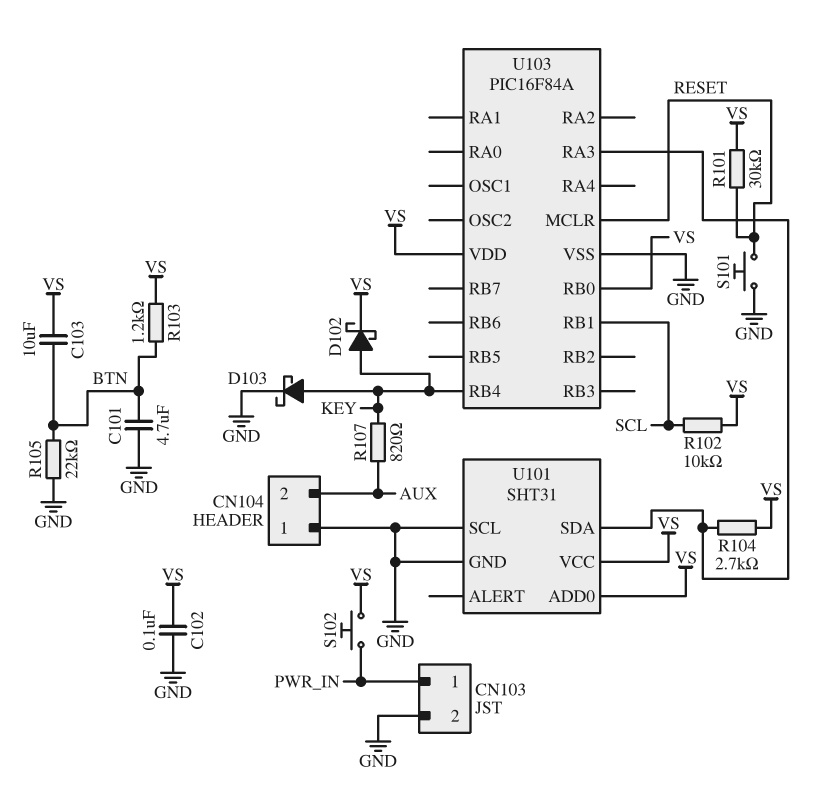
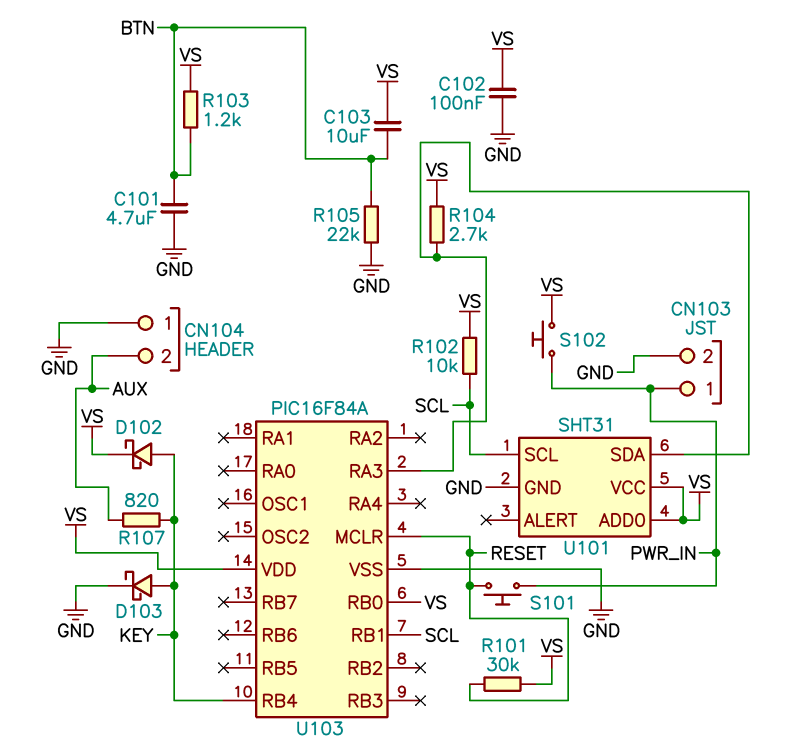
S101: button (GND, RESET) -> button (PWR_IN, RESET)
U101 pin SCL: GND -> SCL

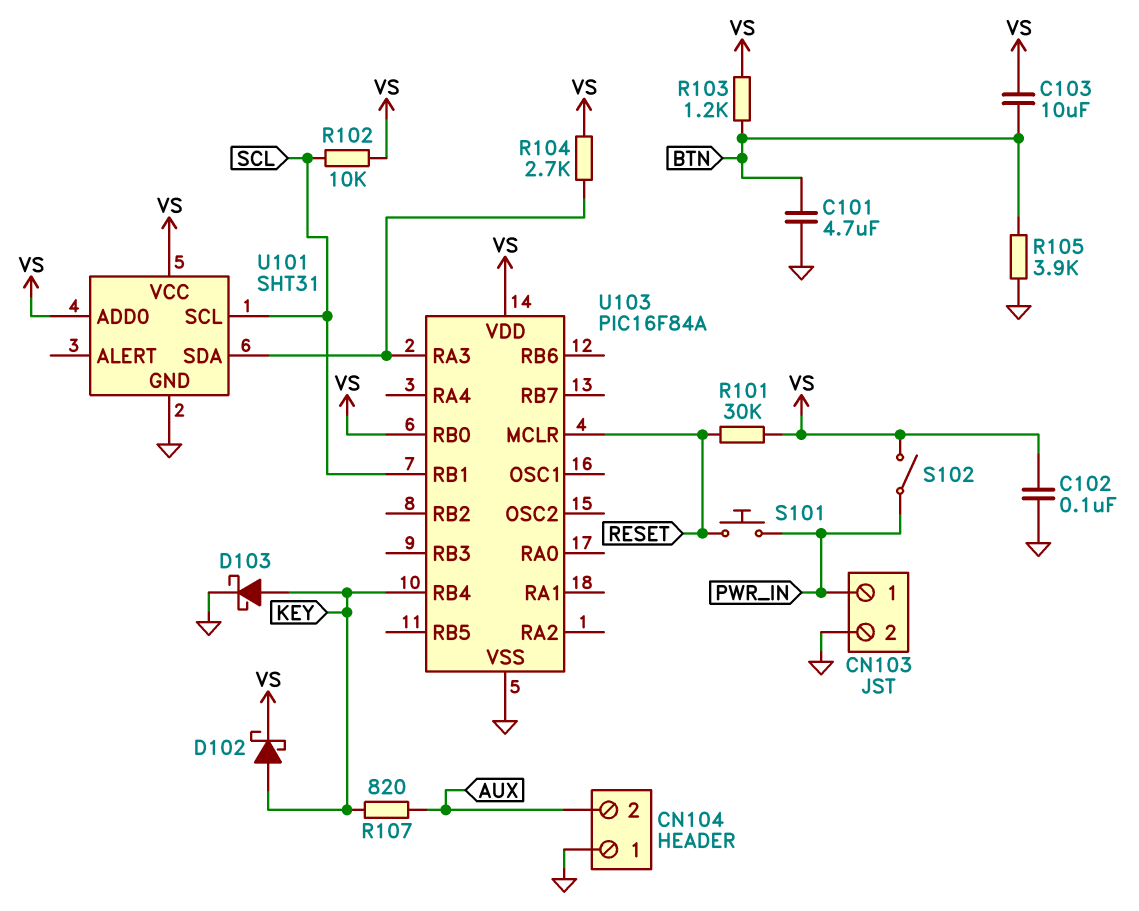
R105: 22k (BTN, GND) -> 3.9k (BTN, GND)
S102: button (PWR_IN, VS) -> switch (PWR_IN, VS)

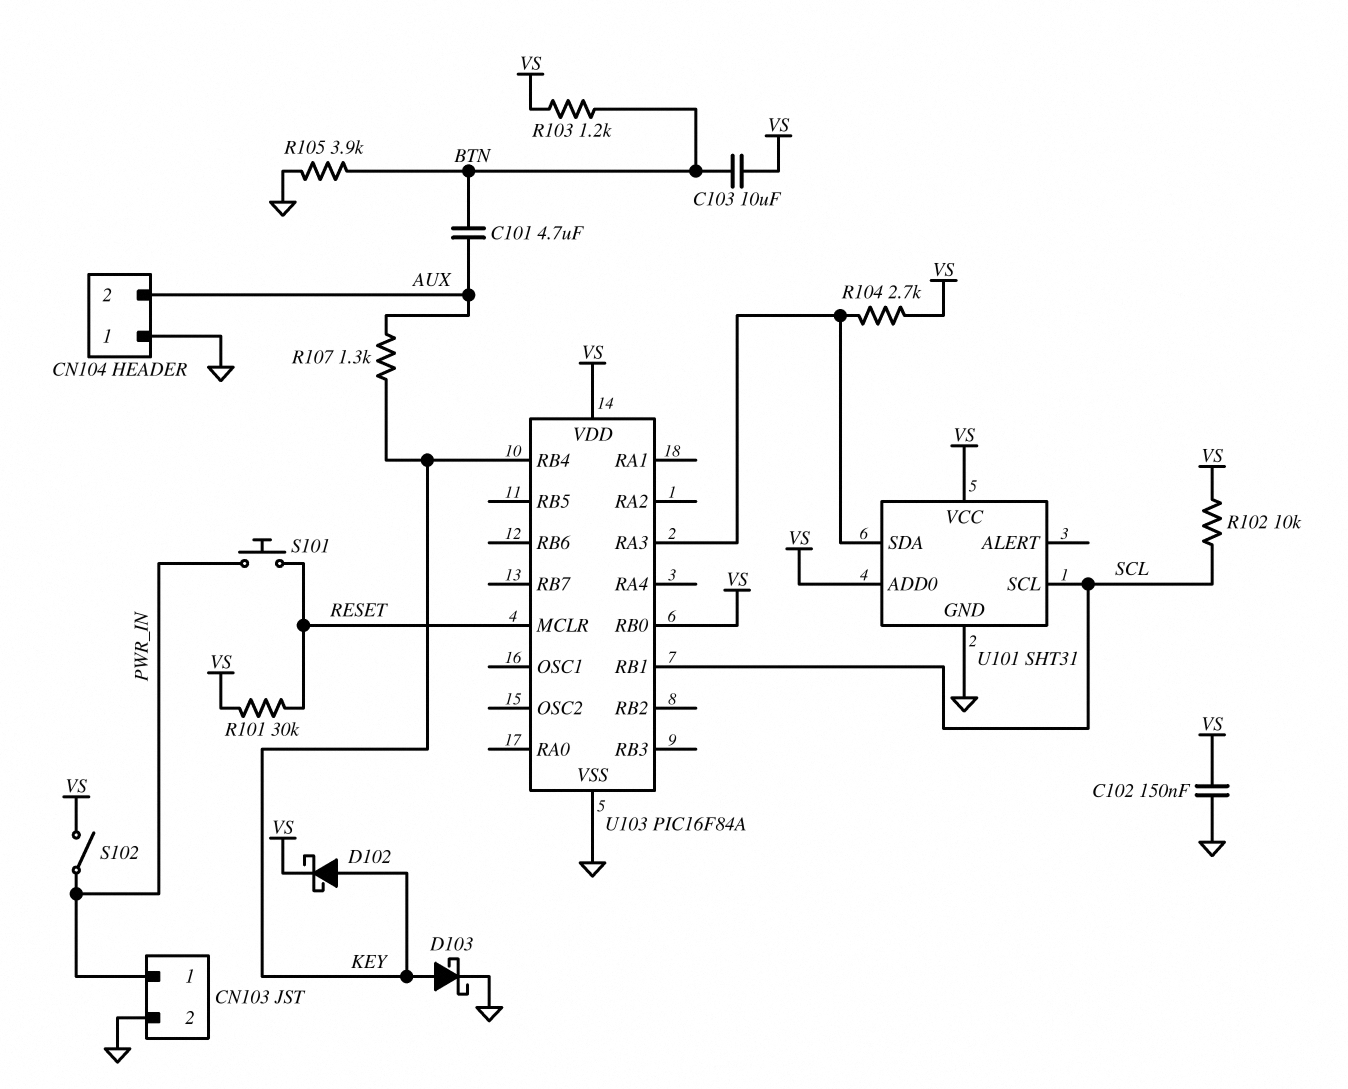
C101: 4.7uF (BTN, GND) -> 4.7uF (AUX, BTN)
C102: 100nF (GND, VS) -> 150nF (GND, VS)
R107: 820 (AUX, KEY) -> 1.3k (AUX, KEY)

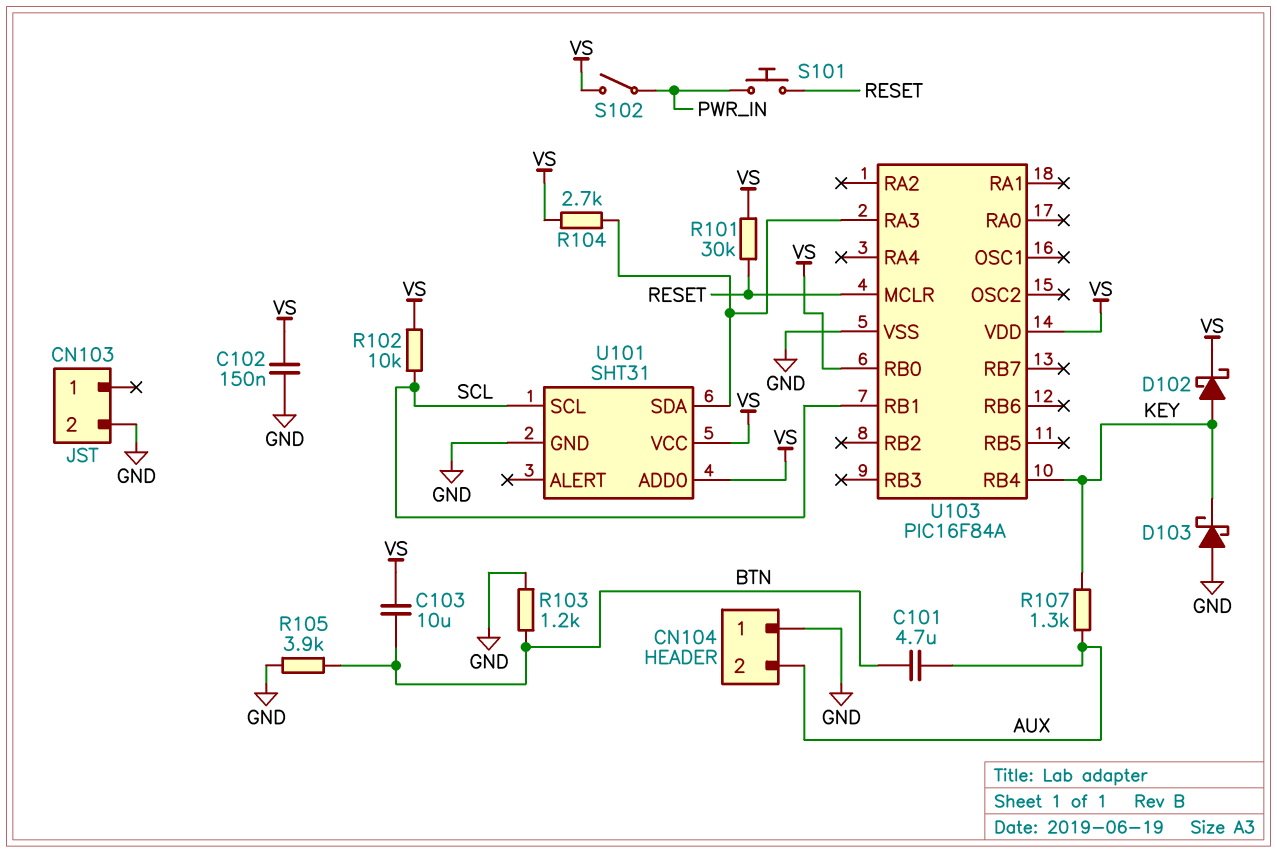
CN103 pin 1: PWR_IN -> none
D103: schottky (A KEY, K GND) -> schottky (A GND, K KEY)
R103: 1.2k (BTN, VS) -> 1.2k (BTN, GND)

